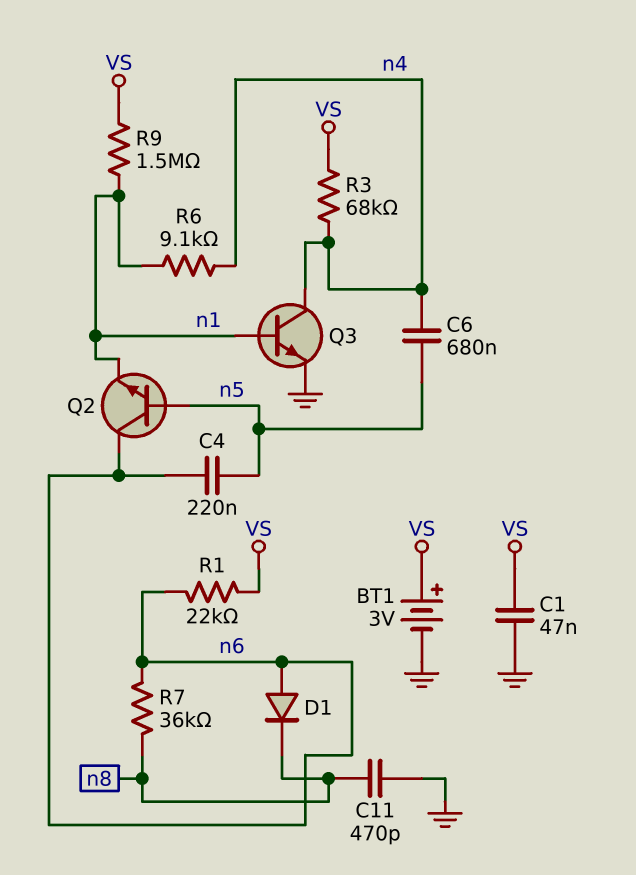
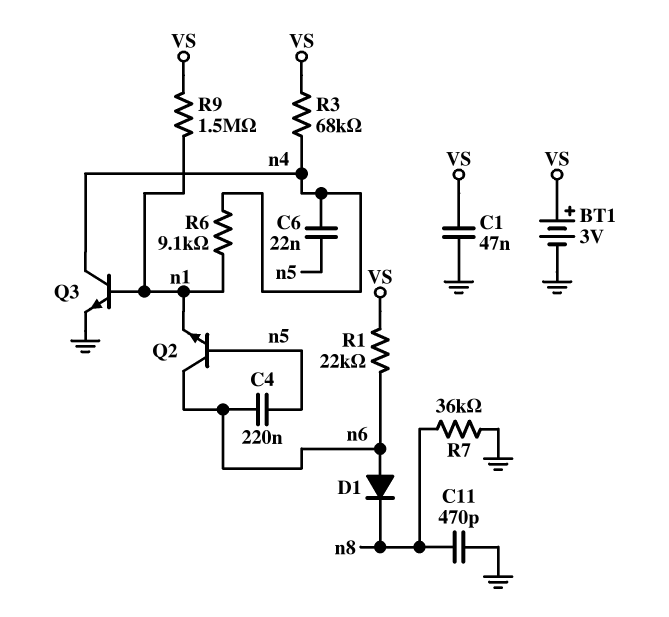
C6: 680nF (n4, n5) -> 22nF (n4, n5)
R7: 36k (n6, n8) -> 36k (GND, n8)

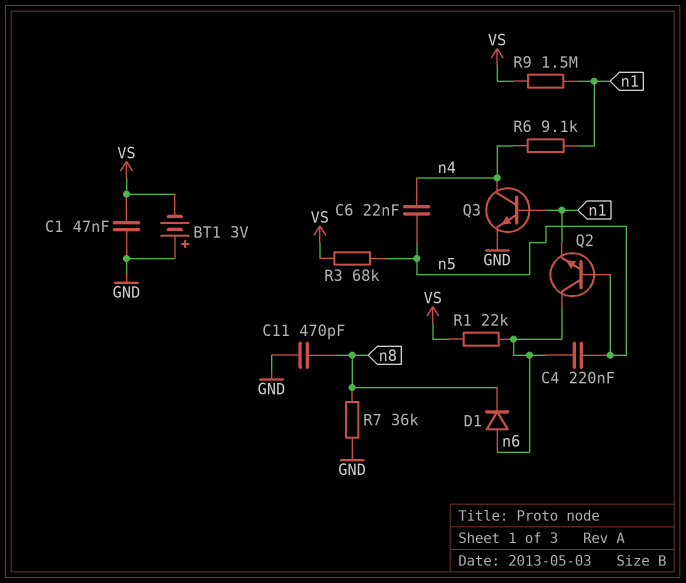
BT1: 3V (plus VS, minus GND) -> 3V (plus GND, minus VS)
R3: 68k (VS, n4) -> 68k (VS, n5)

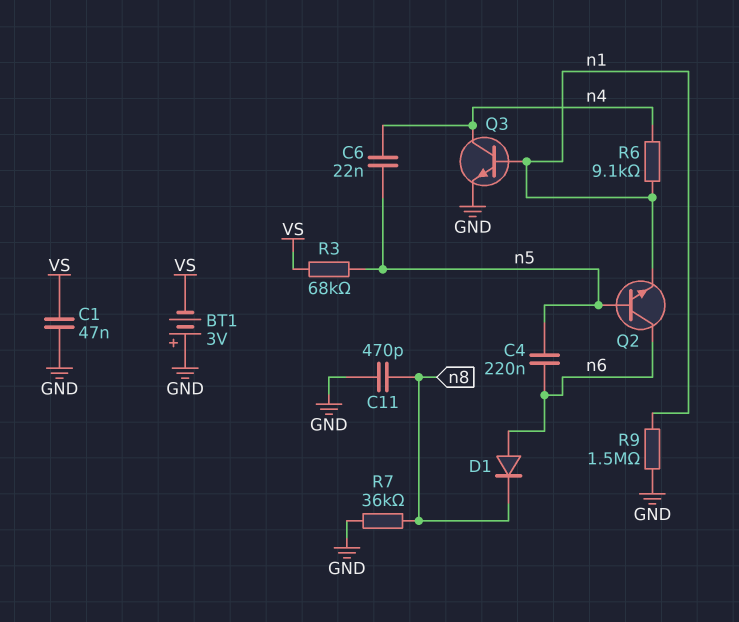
R1: 22k (VS, n6) -> none
R9: 1.5M (VS, n1) -> 1.5M (GND, n1)

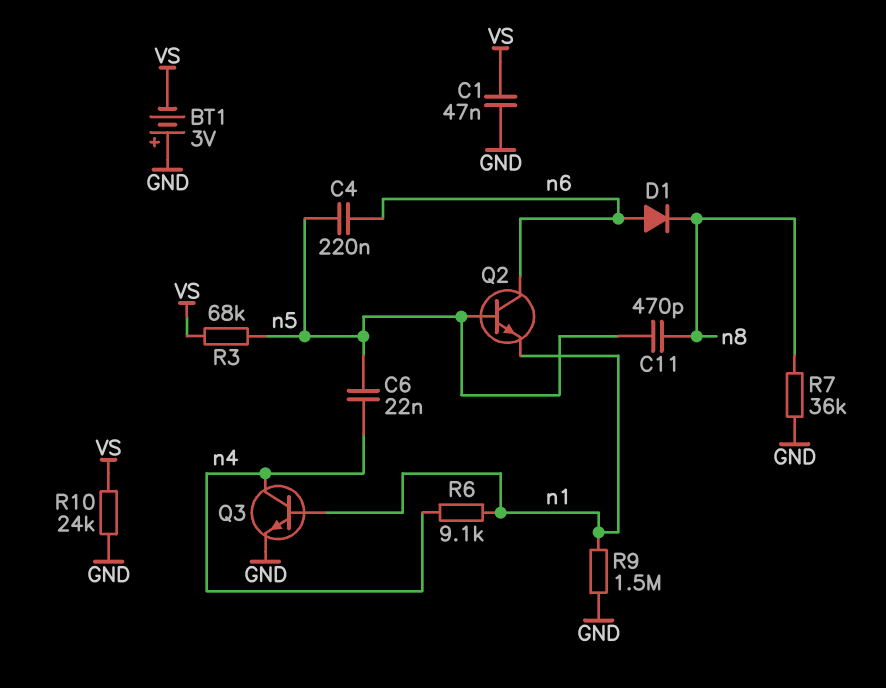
C11: 470pF (GND, n8) -> 470pF (n5, n8)
R10: none -> 24k (GND, VS)

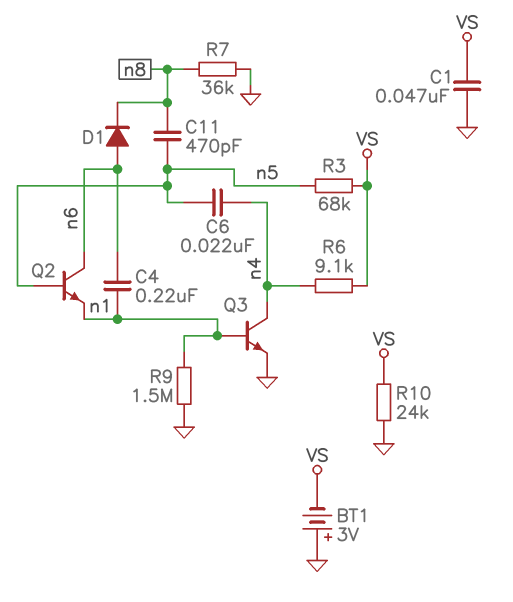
C4: 220nF (n5, n6) -> 220nF (n1, n6)
R6: 9.1k (n1, n4) -> 9.1k (VS, n4)

